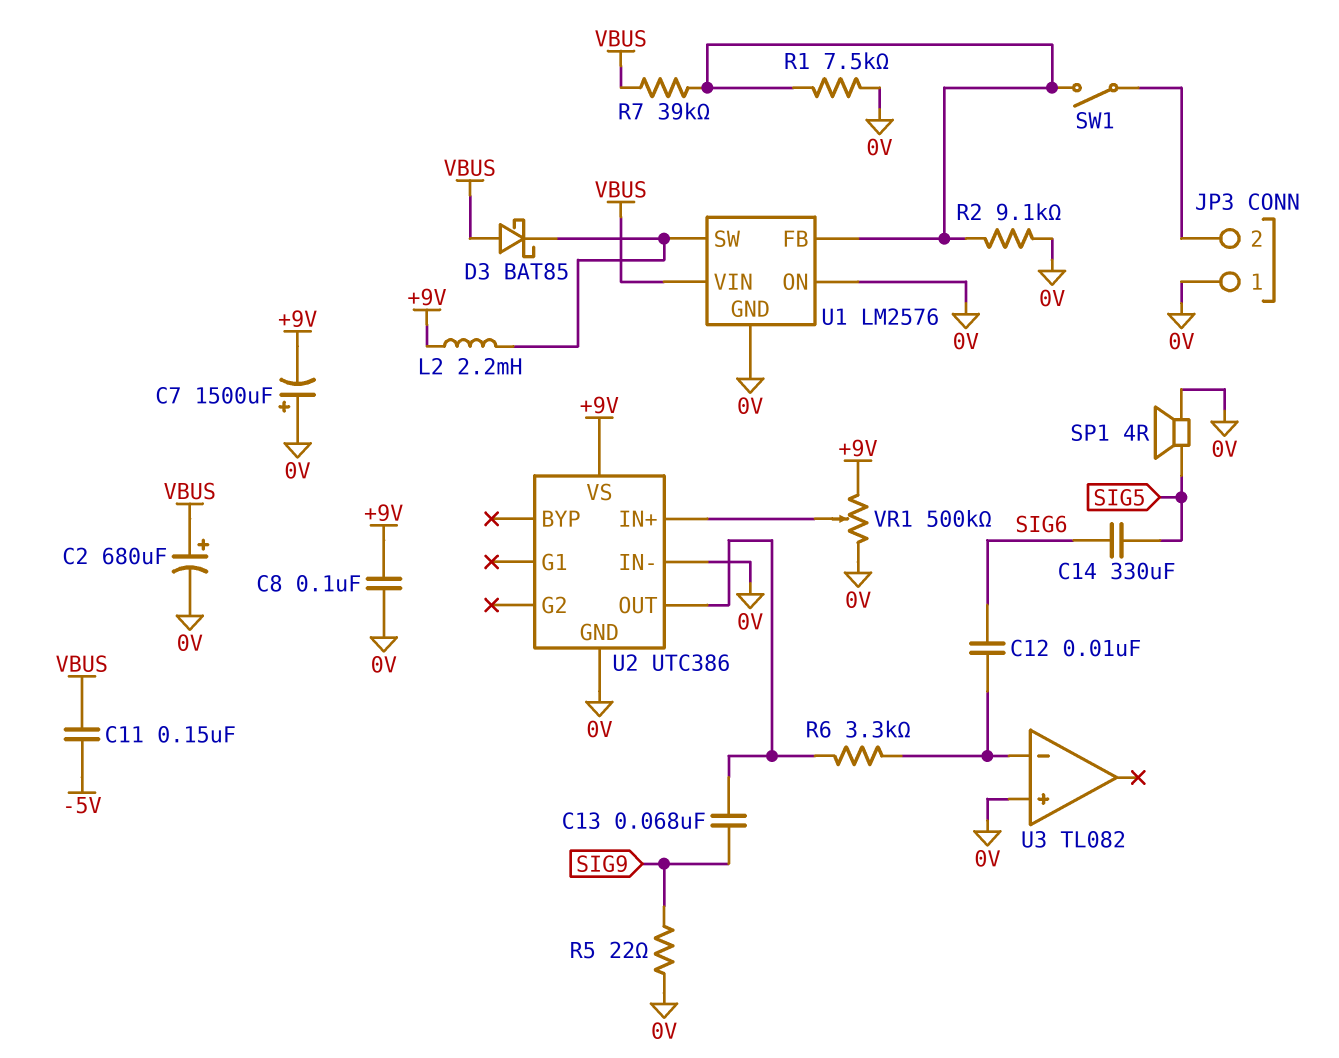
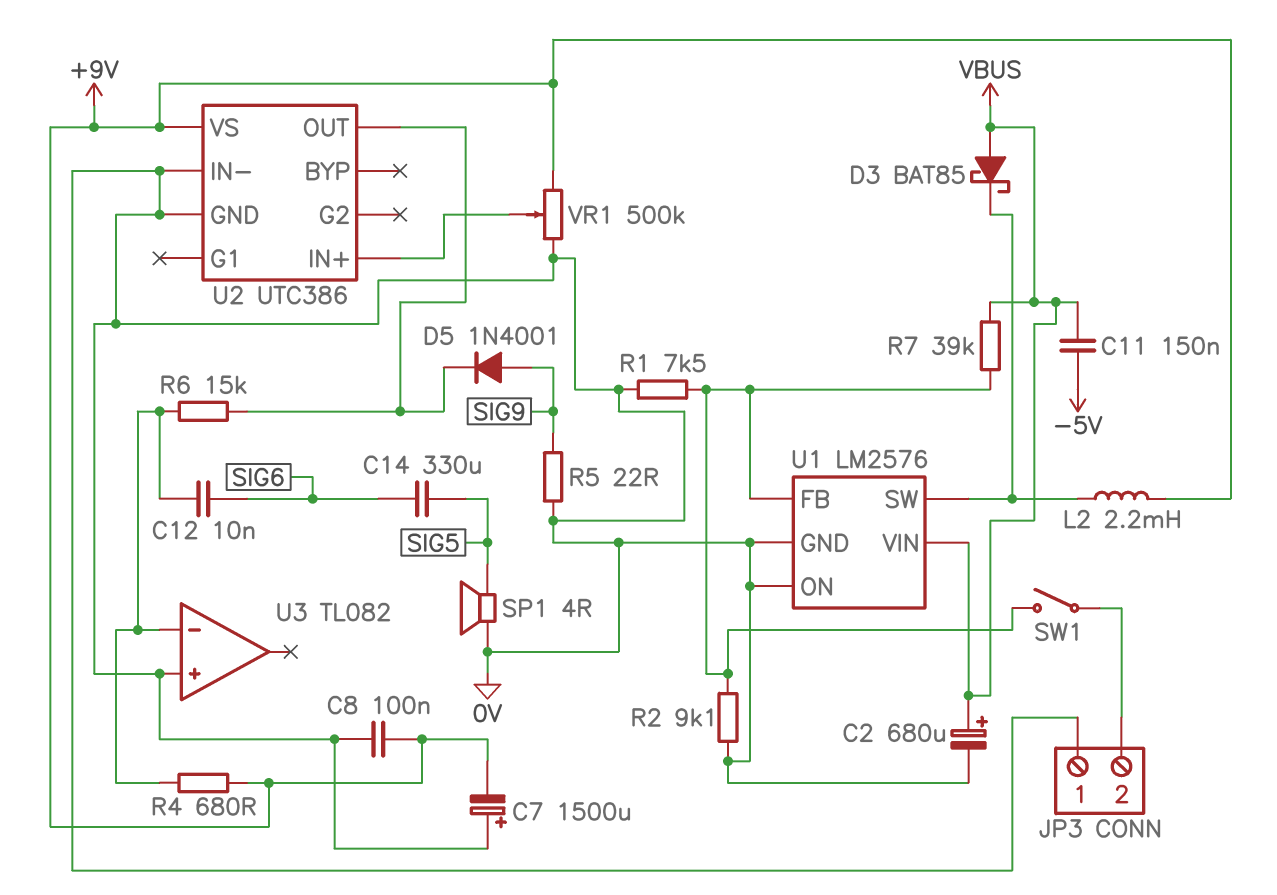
C13: 68nF (SIG9, U2/OUT) -> none
D5: none -> diode 1N4001 (A SIG9, K U2/OUT)
R4: none -> 680 (+9V, U3/in-)
R6: 3.3k (U2/OUT, U3/in-) -> 15k (U2/OUT, U3/in-)

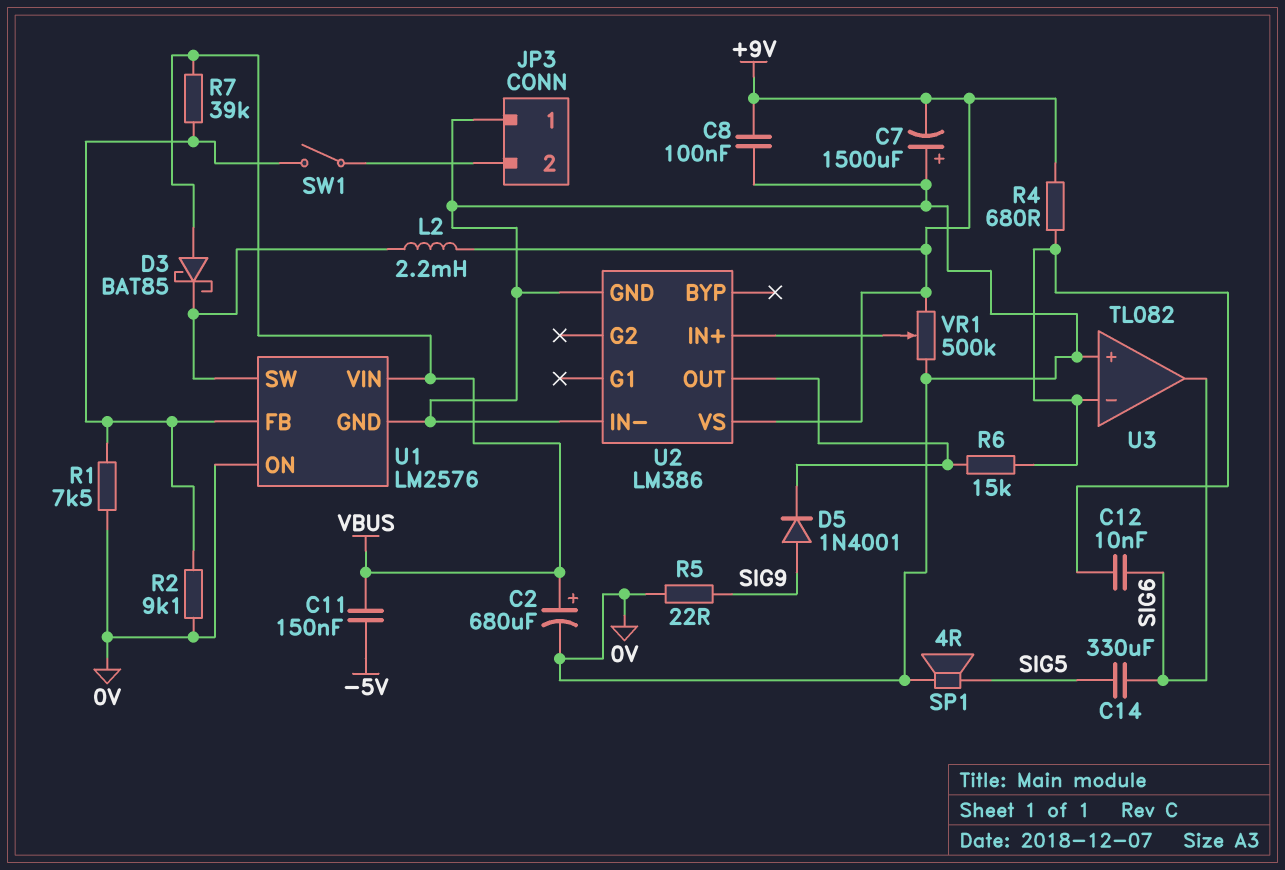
U2: UTC386 -> LM386
U3 pin out: none -> SIG6

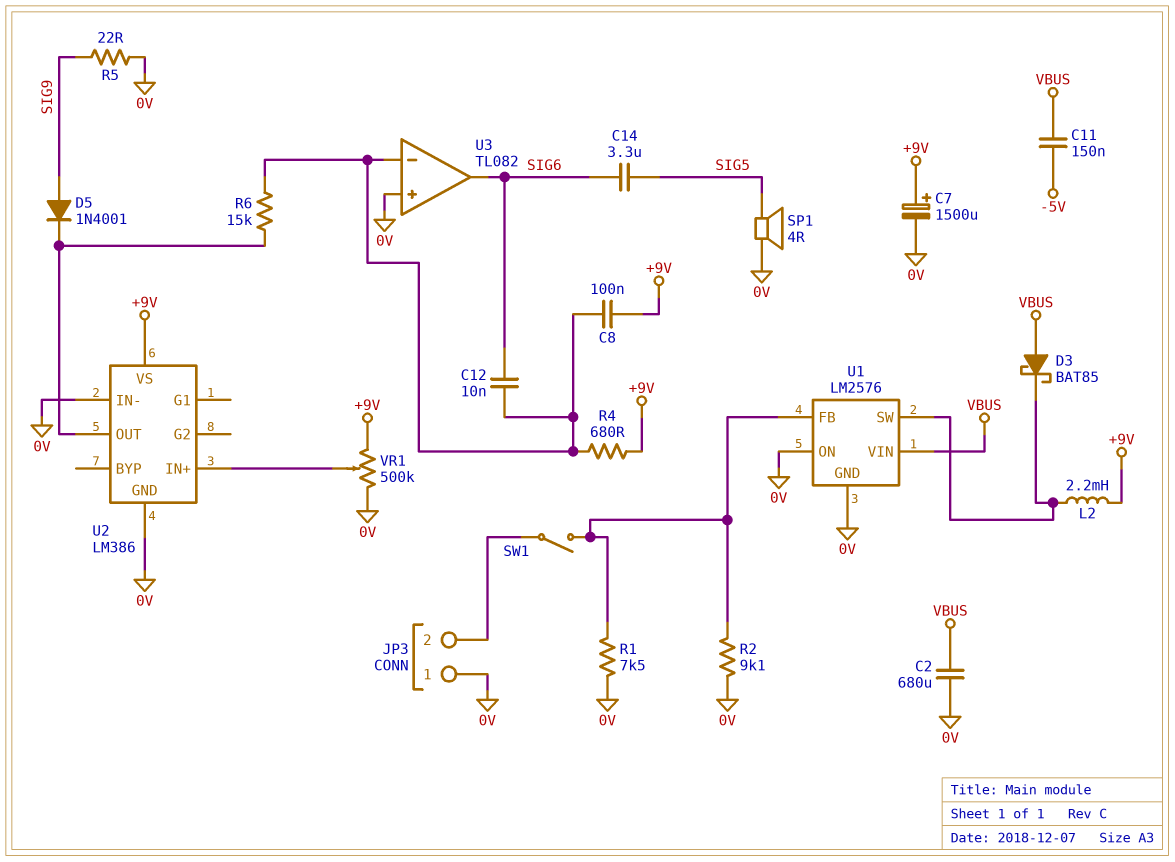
C2: 680uF (plus VBUS, minus 0V) -> 680uF (0V, VBUS)
C7: 1500uF (plus 0V, minus +9V) -> 1500uF (plus +9V, minus 0V)
C8: 100nF (+9V, 0V) -> 100nF (+9V, U3/in-)
C14: 330uF (SIG5, SIG6) -> 3.3uF (SIG5, SIG6)
R7: 39k (U1/FB, VBUS) -> none

